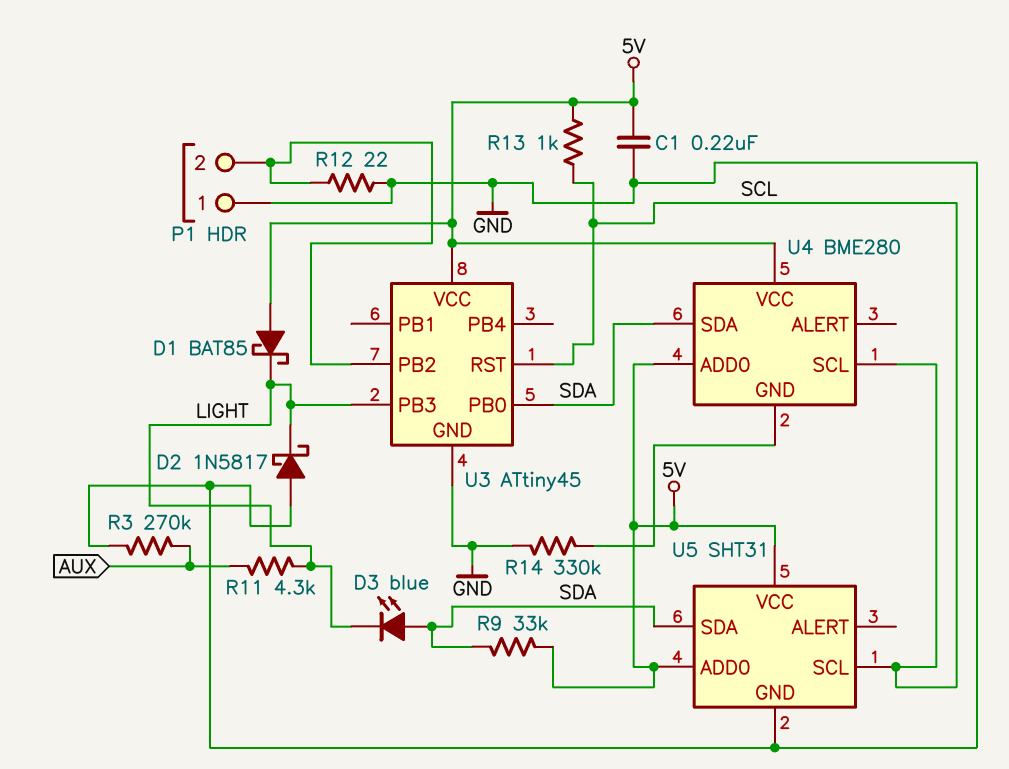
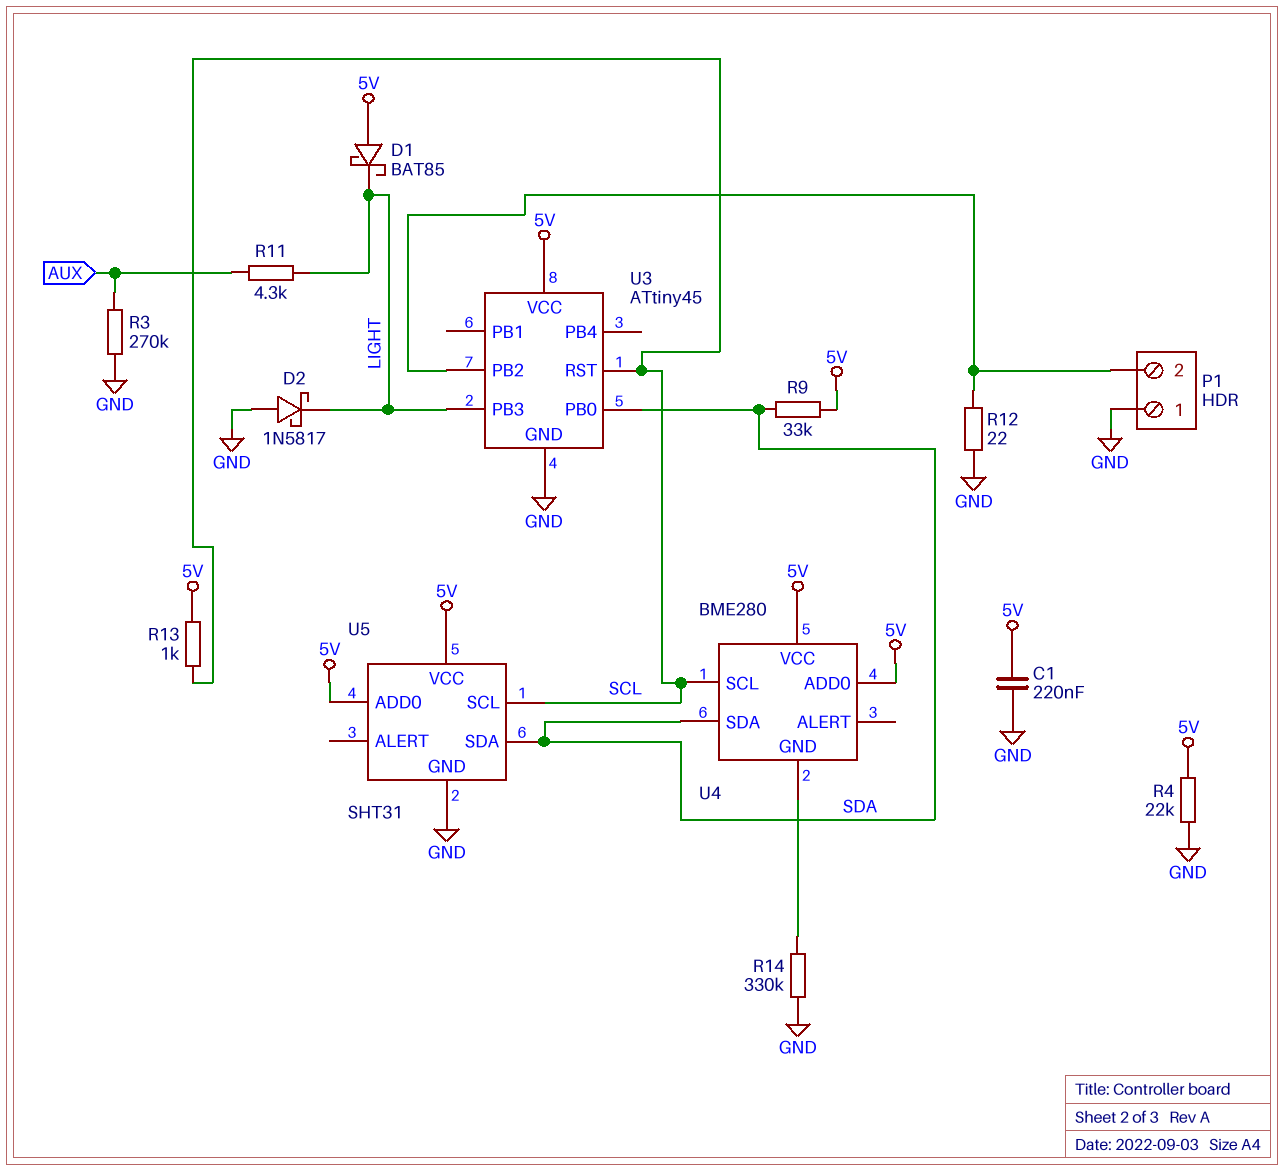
D3: LED blue (A SDA, K LIGHT) -> none
R4: none -> 22k (5V, GND)

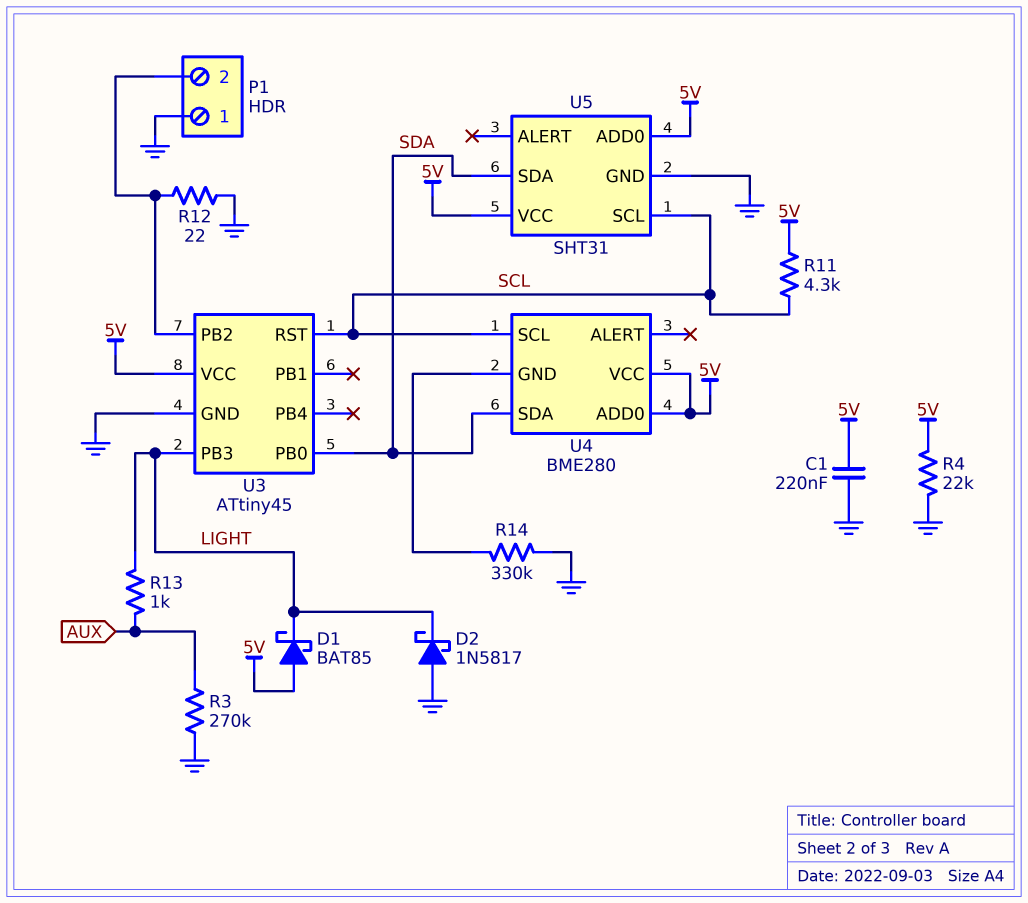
R9: 33k (5V, SDA) -> none
R11: 4.3k (AUX, LIGHT) -> 4.3k (5V, SCL)
R13: 1k (5V, SCL) -> 1k (AUX, LIGHT)

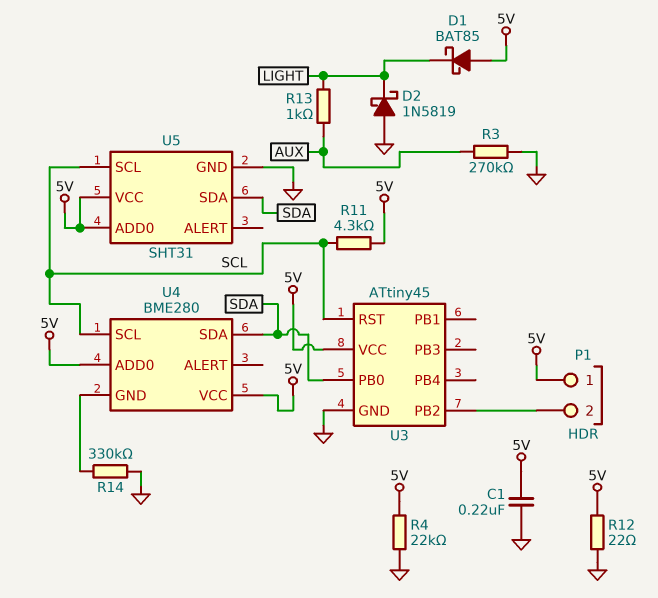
D2: schottky 1N5817 (A GND, K LIGHT) -> schottky 1N5819 (A GND, K LIGHT)
P1 pin 1: GND -> 5V
R12: 22 (GND, P1/2) -> 22 (5V, GND)
U3 pin PB3: LIGHT -> none

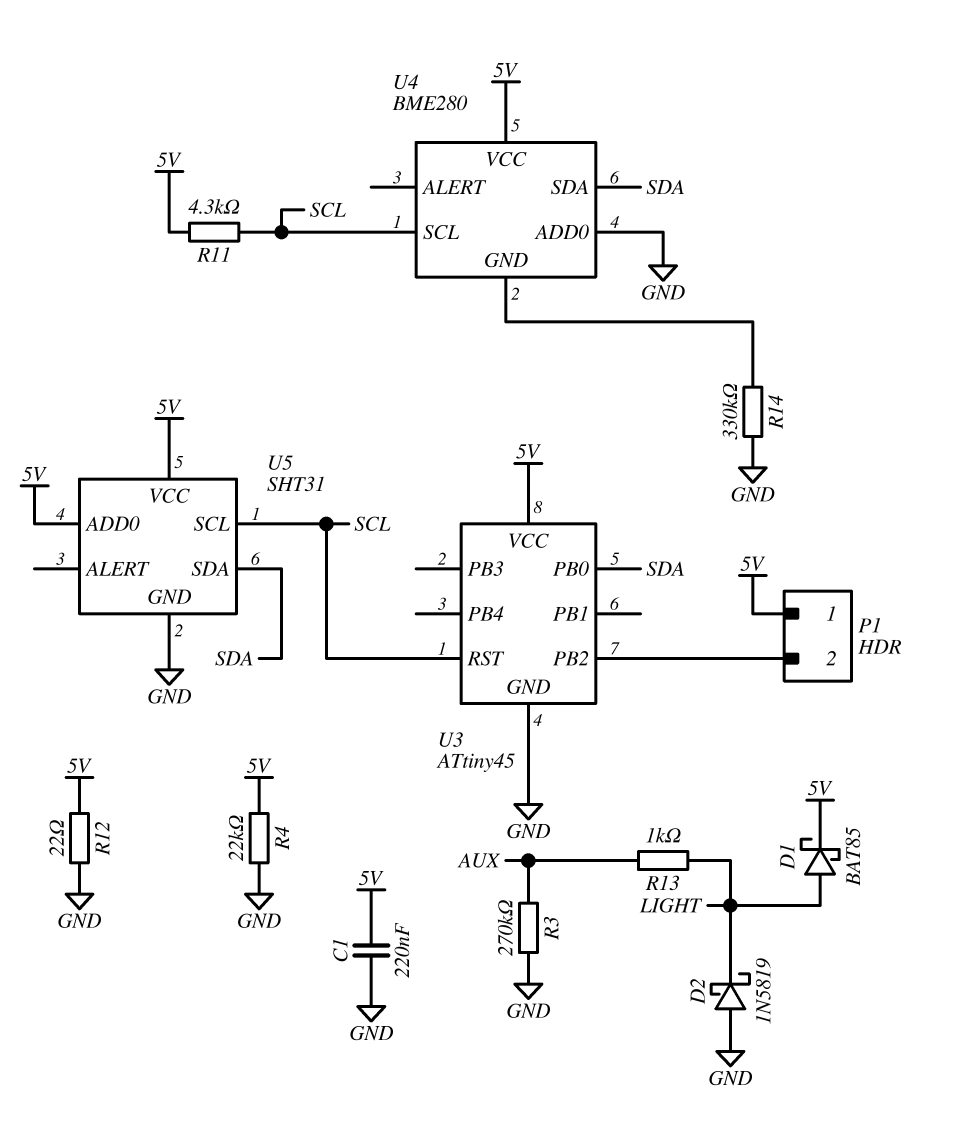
D1: schottky BAT85 (A 5V, K LIGHT) -> schottky BAT85 (A LIGHT, K 5V)
U4 pin ADD0: 5V -> GND

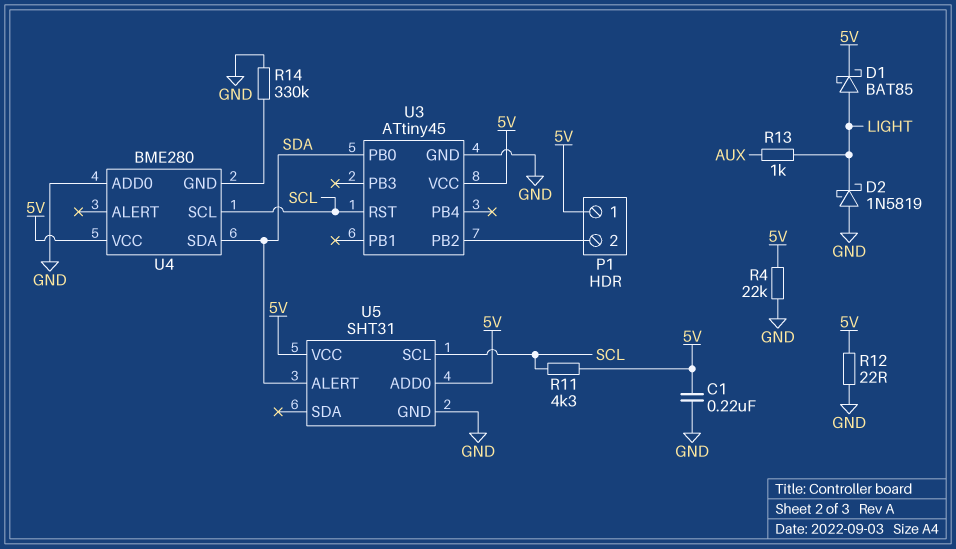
R3: 270k (AUX, GND) -> none
U5 pin ALERT: none -> SDA
U5 pin SDA: SDA -> none

